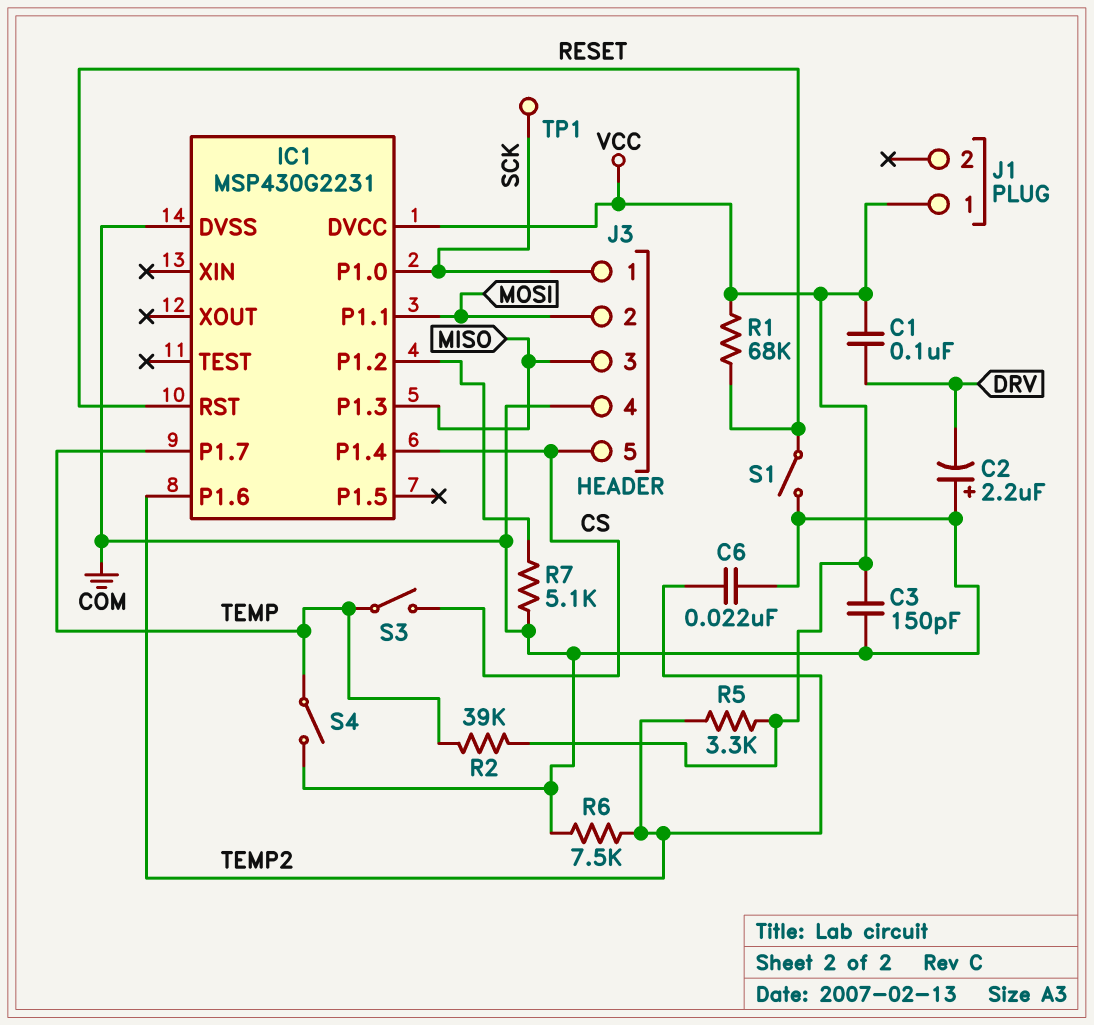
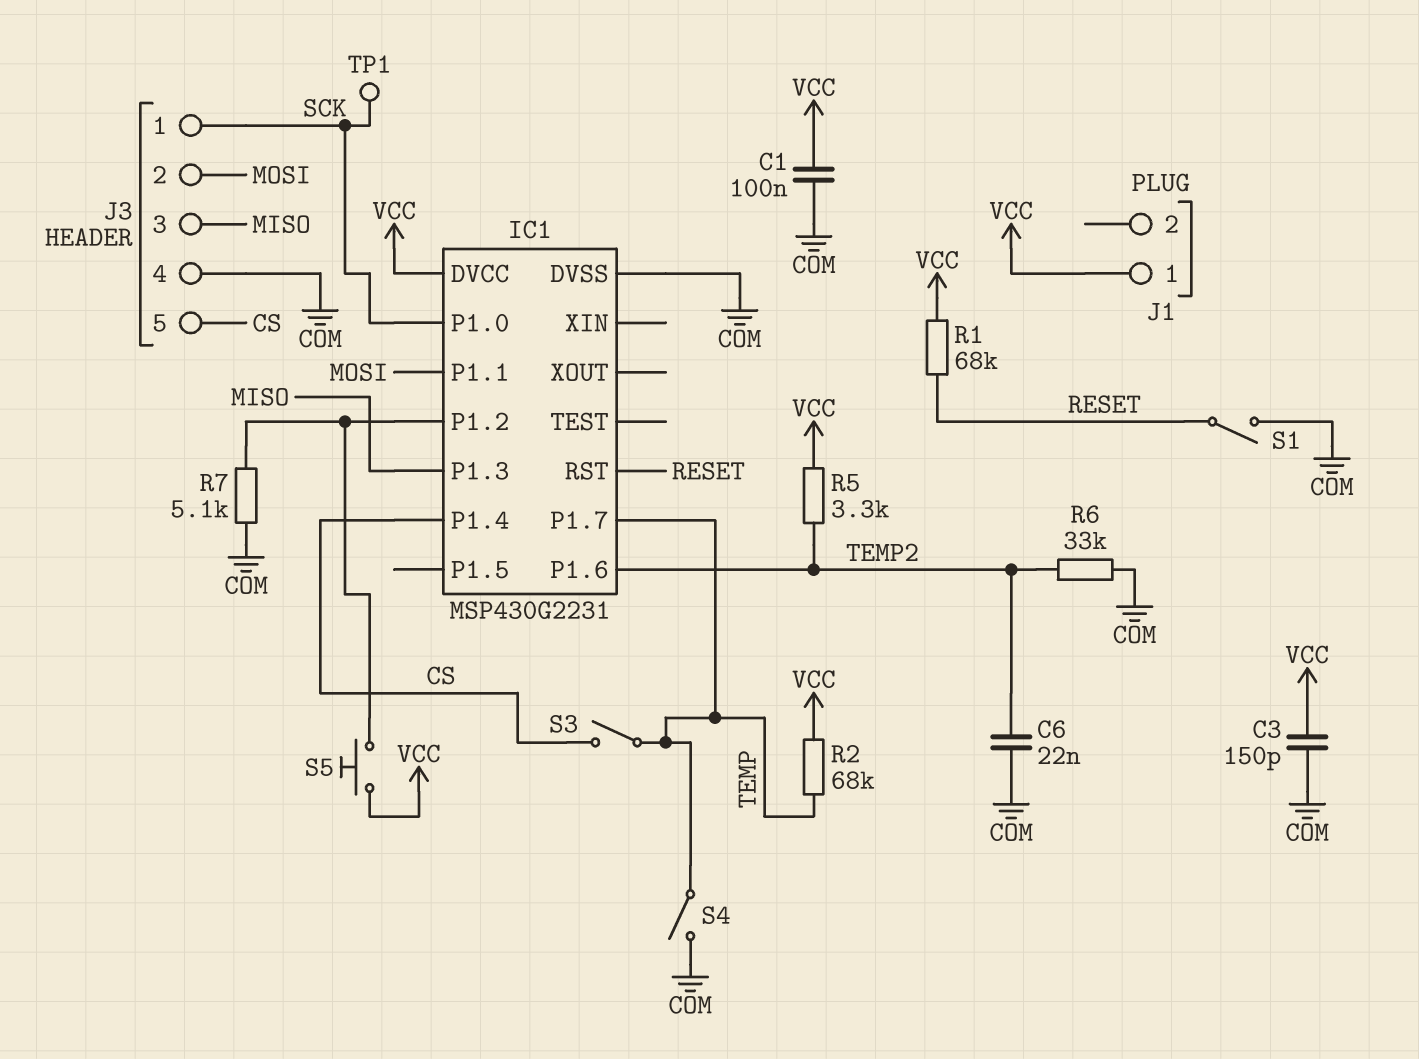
C1: 100nF (DRV, VCC) -> 100nF (COM, VCC)
C2: 2.2uF (plus COM, minus DRV) -> none
R2: 39k (TEMP, VCC) -> 68k (TEMP, VCC)
R6: 7.5k (COM, TEMP2) -> 33k (COM, TEMP2)
S5: none -> button (IC1/P1.2, VCC)

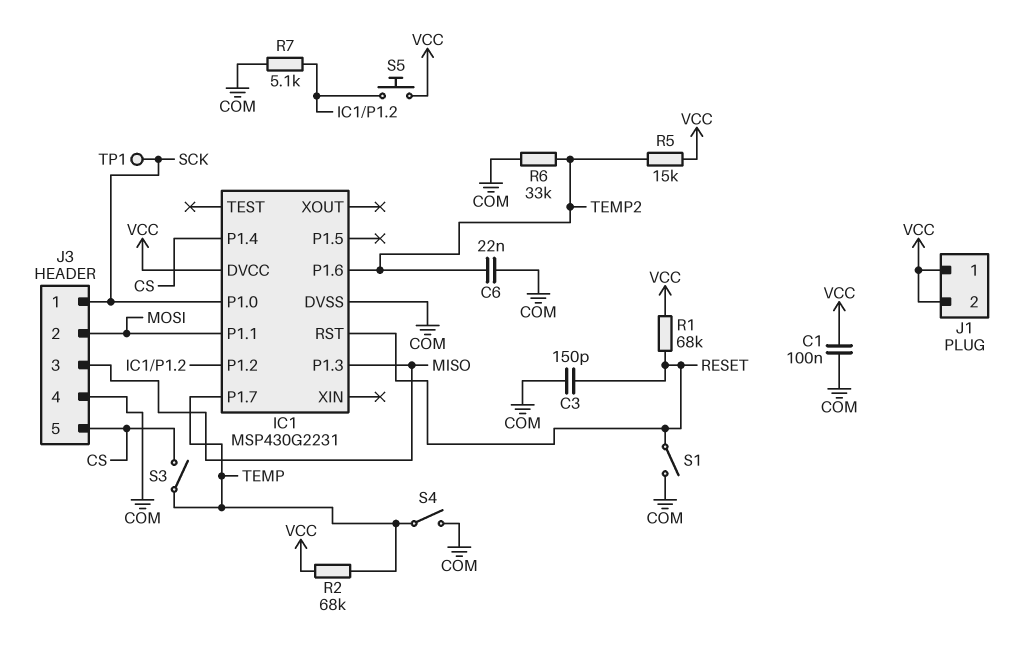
C3: 150pF (COM, VCC) -> 150pF (COM, RESET)
J1 pin 2: none -> VCC
R5: 3.3k (TEMP2, VCC) -> 15k (TEMP2, VCC)

